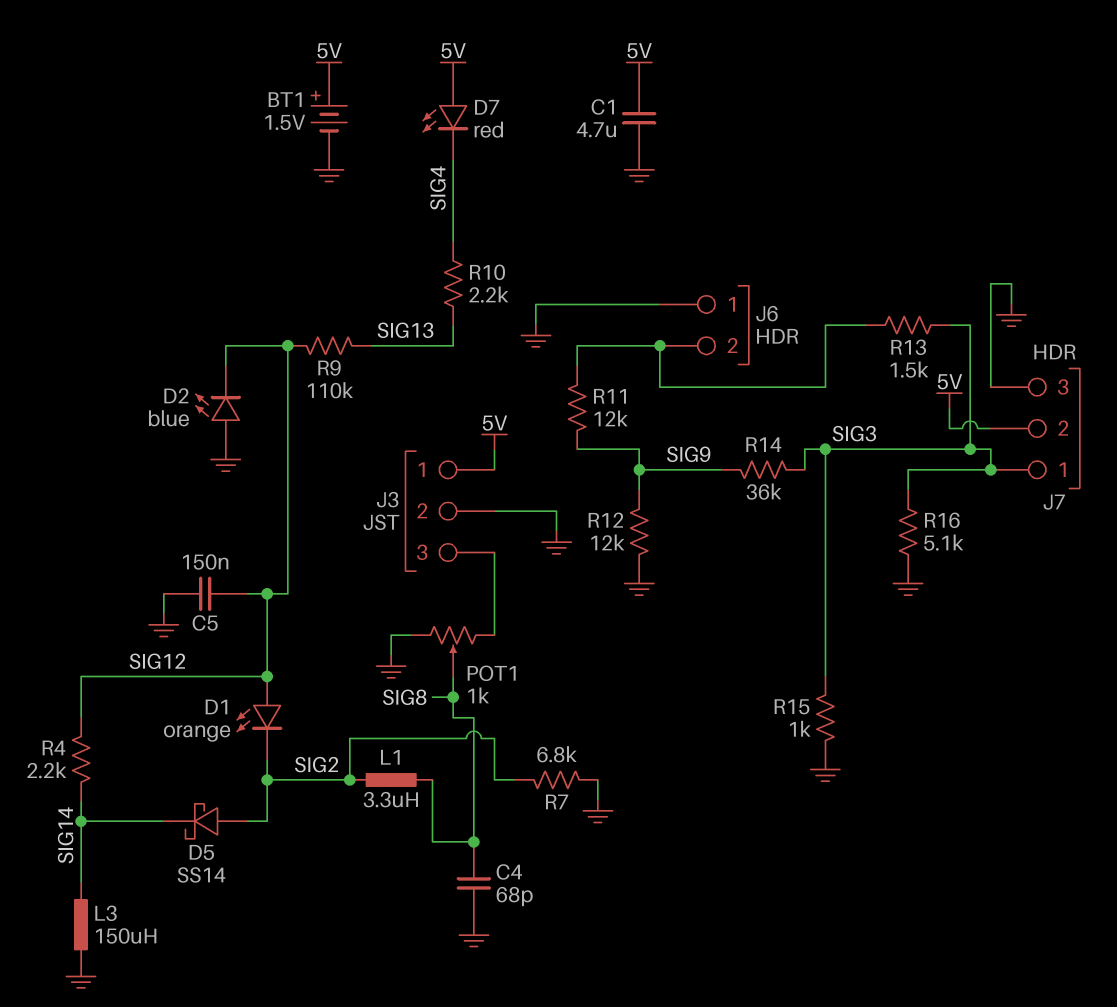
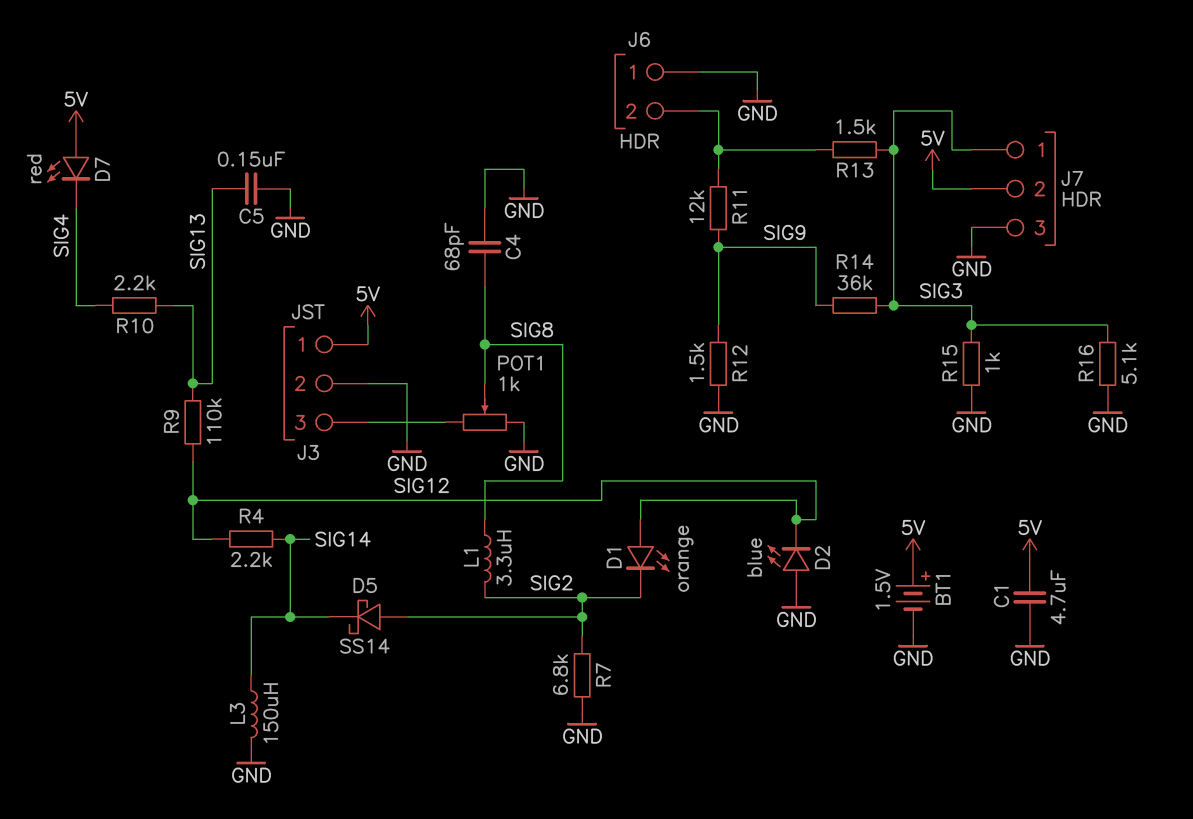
C5: 150nF (GND, SIG12) -> 150nF (GND, SIG13)
R12: 12k (GND, SIG9) -> 1.5k (GND, SIG9)

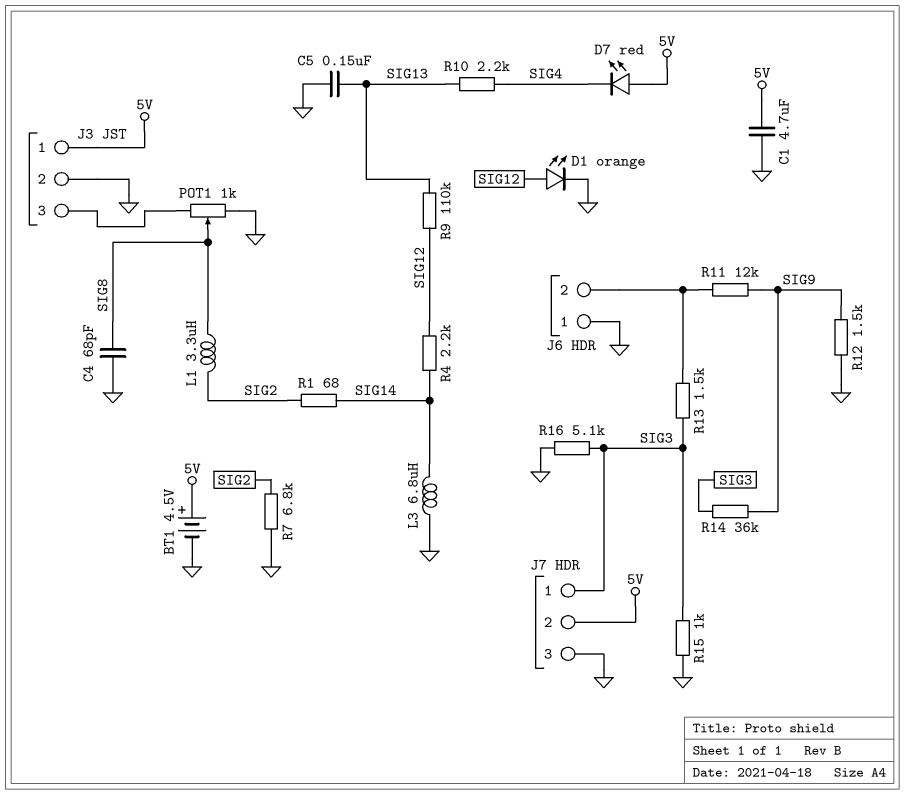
BT1: 1.5V (plus 5V, minus GND) -> 4.5V (plus 5V, minus GND)
D1: LED orange (A SIG12, K SIG2) -> LED orange (A SIG12, K GND)
D2: LED blue (A GND, K SIG12) -> none
D5: schottky SS14 (A SIG2, K SIG14) -> none
L3: 150uH (GND, SIG14) -> 6.8uH (GND, SIG14)
R1: none -> 68 (SIG2, SIG14)

